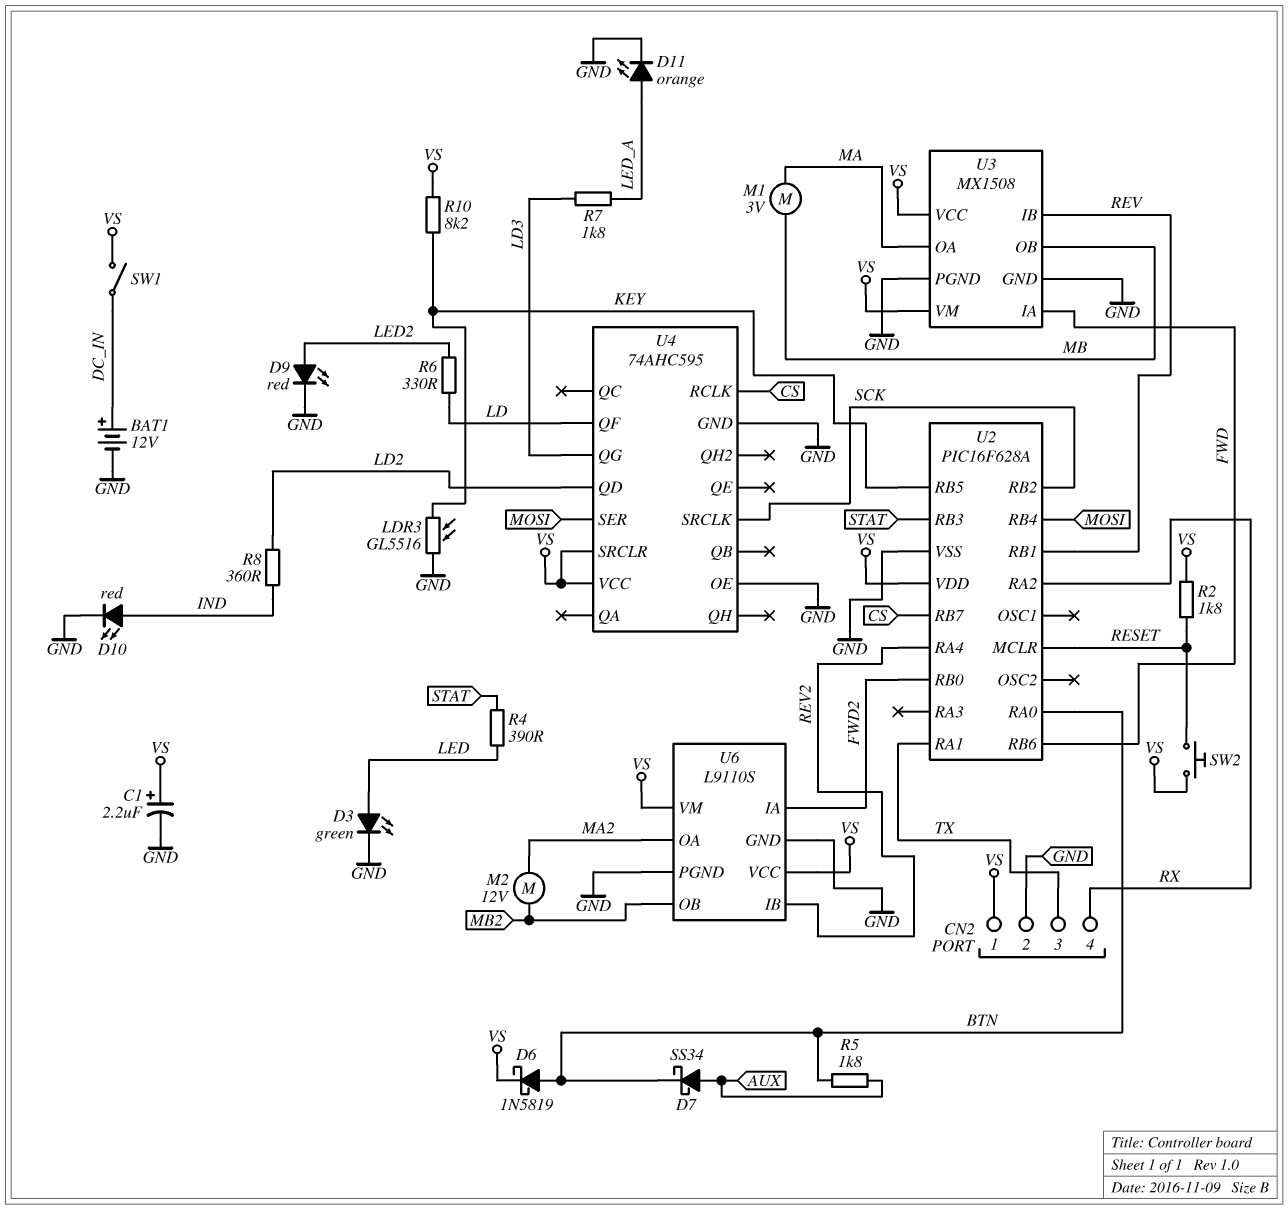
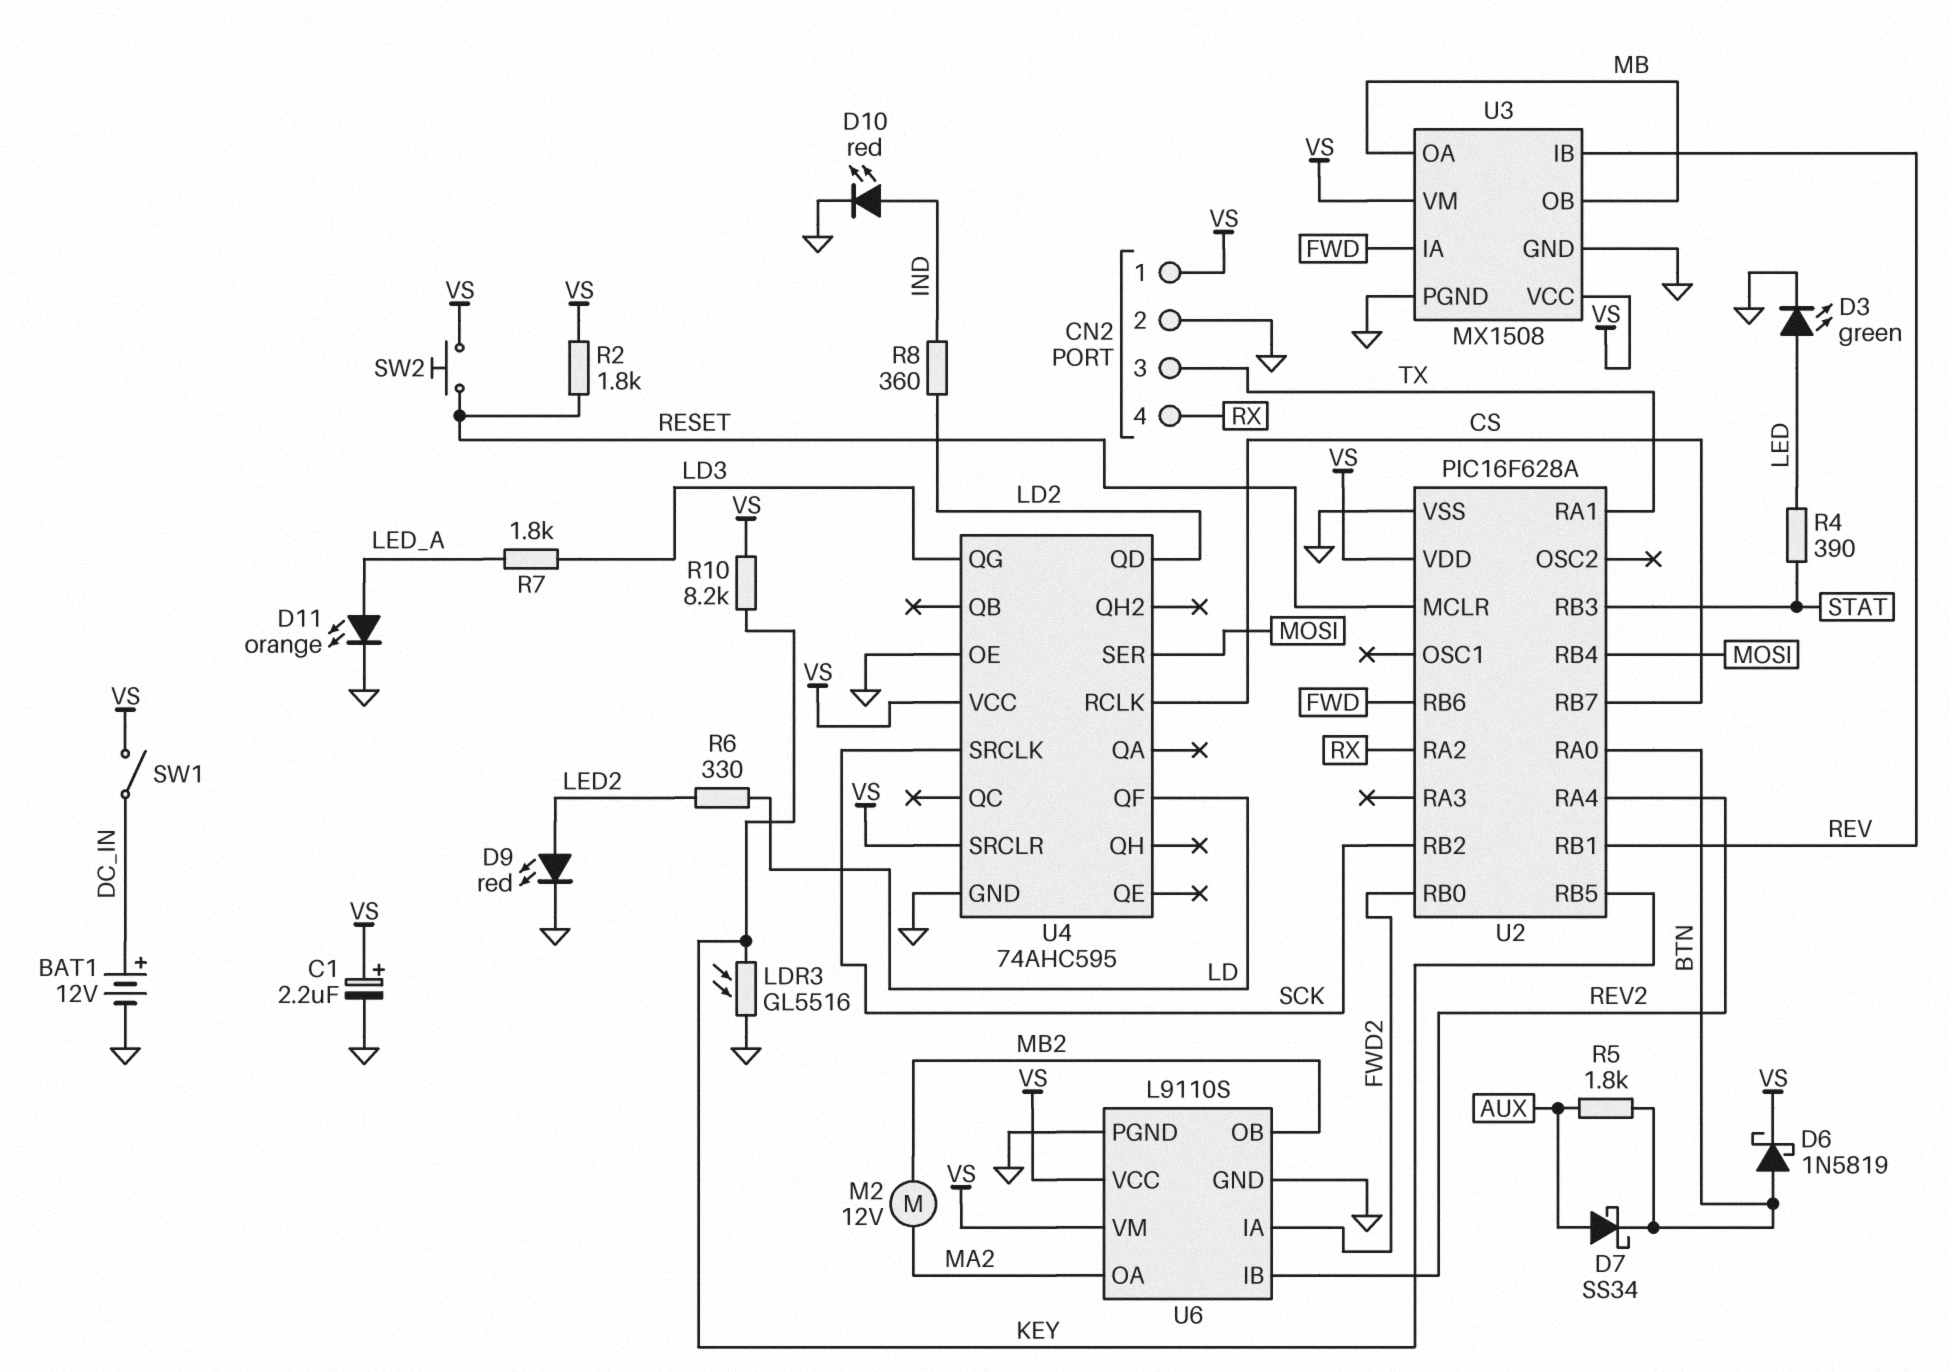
M1: motor 3V (MA, MB) -> none
U3 pin OA: MA -> MB

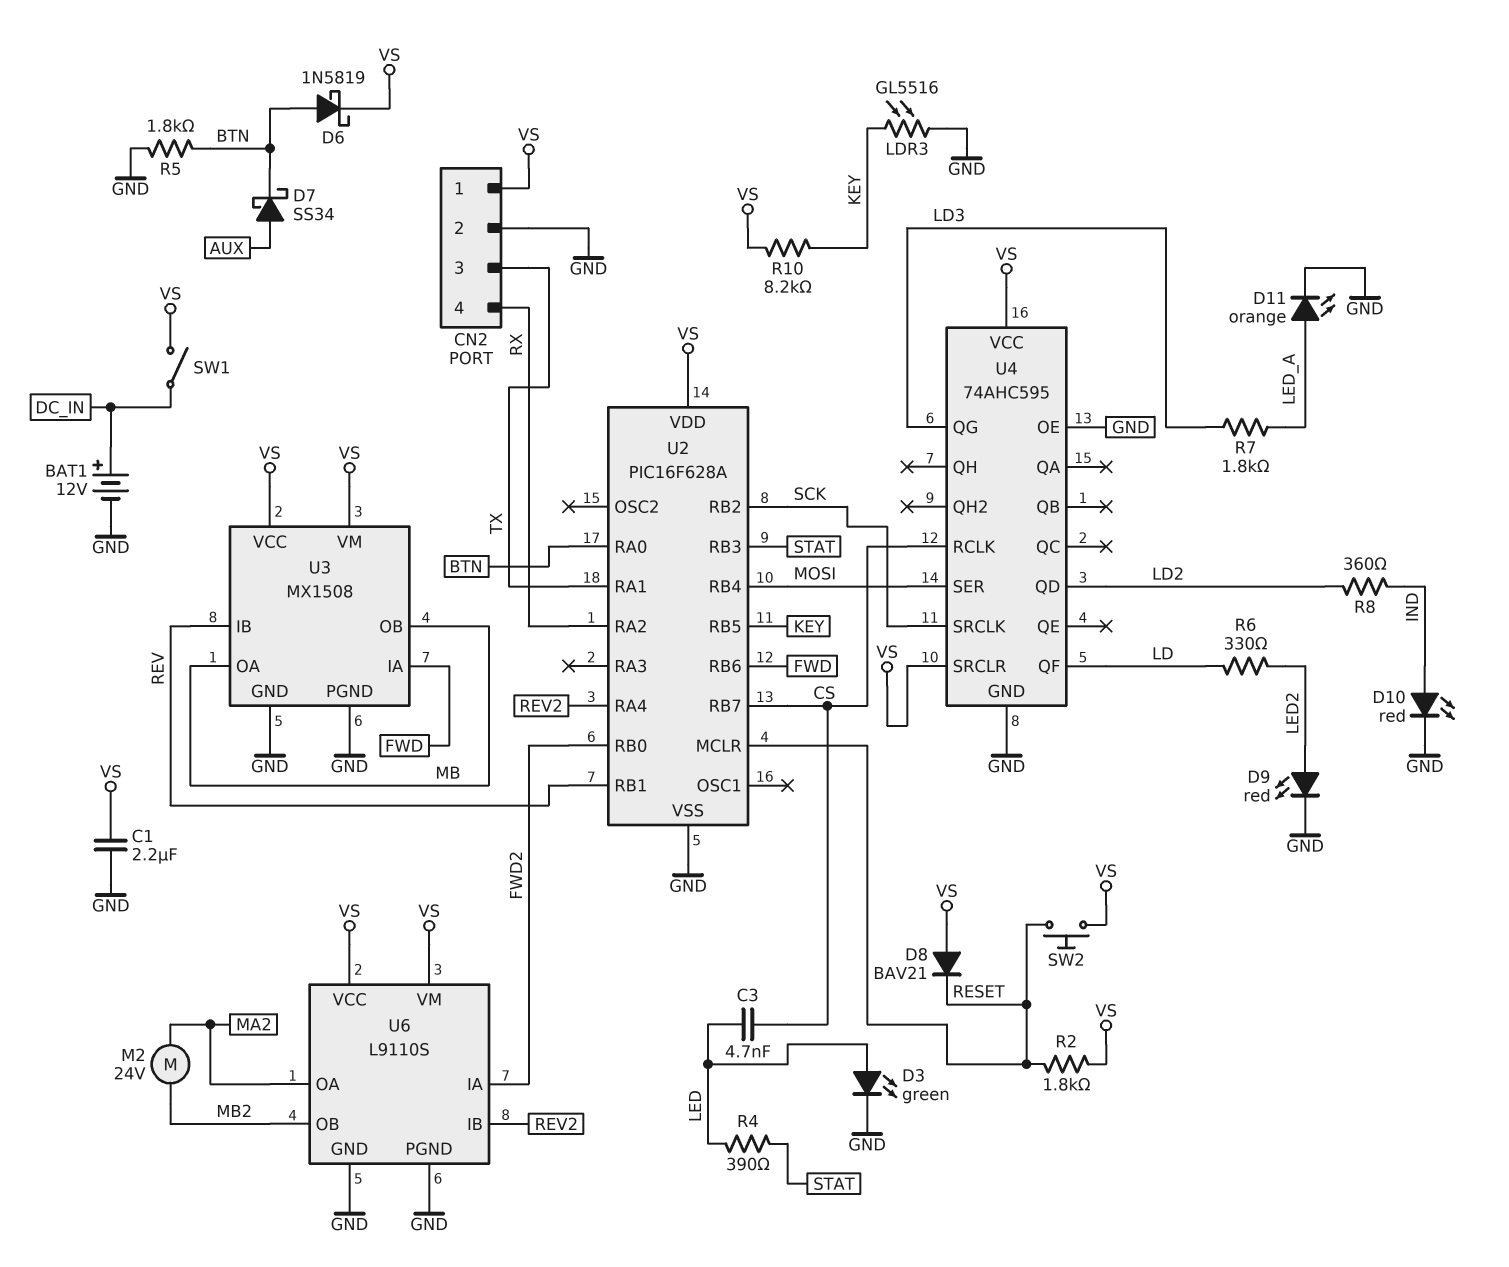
C1: 2.2uF (plus VS, minus GND) -> 2.2uF (GND, VS)
C3: none -> 4.7nF (CS, LED)
D8: none -> diode BAV21 (A VS, K RESET)
M2: motor 12V (MA2, MB2) -> motor 24V (MA2, MB2)
R5: 1.8k (AUX, BTN) -> 1.8k (BTN, GND)

